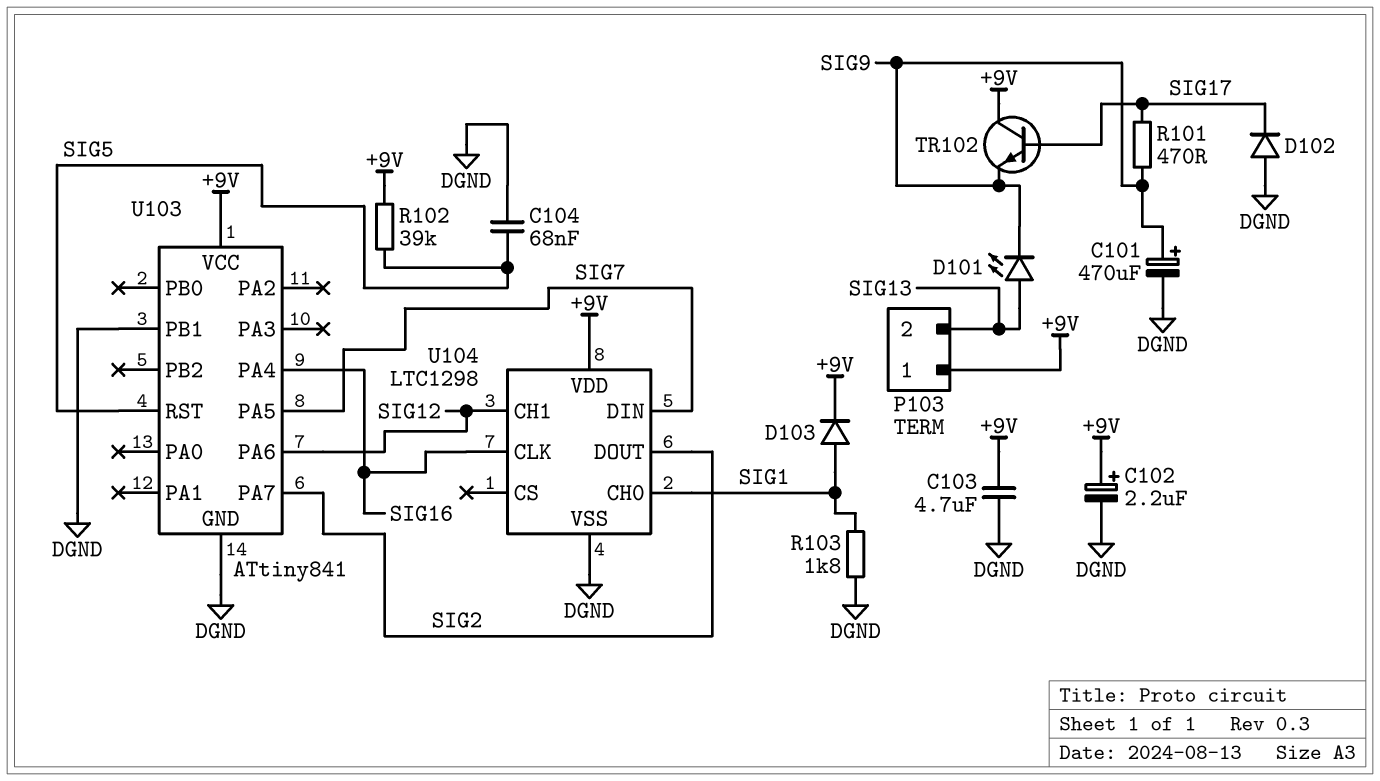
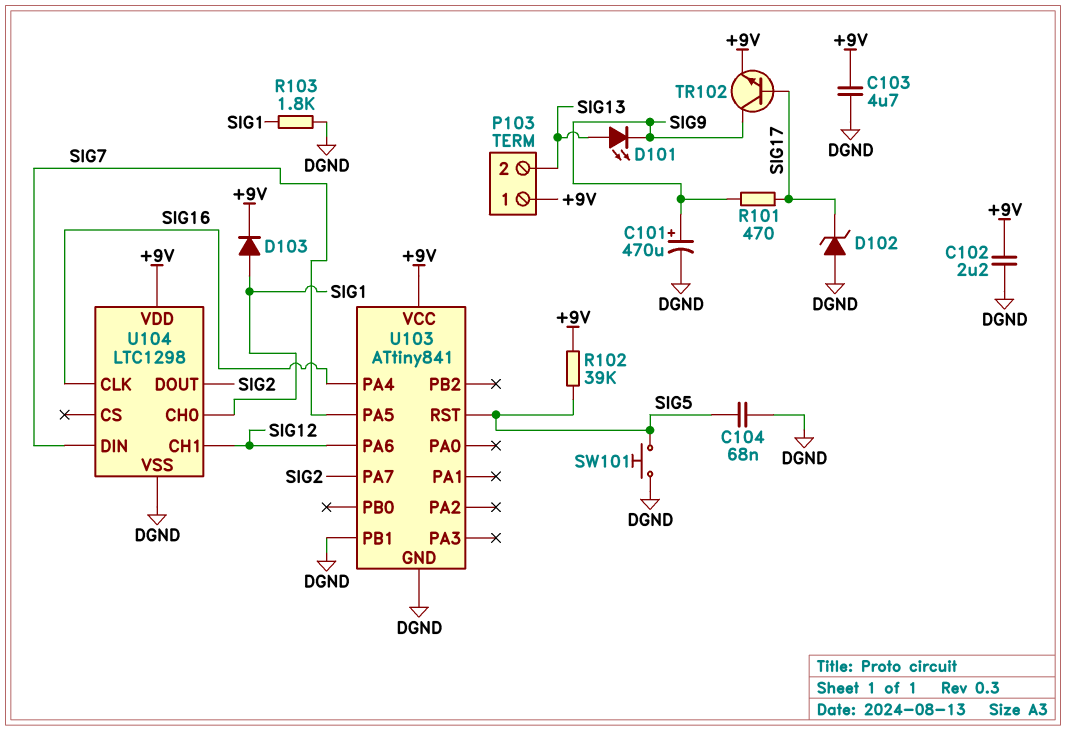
C102: 2.2uF (plus +9V, minus DGND) -> 2.2uF (+9V, DGND)
D102: diode (A DGND, K SIG17) -> zener (A DGND, K SIG17)
SW101: none -> button (DGND, SIG5)
TR102: NPN (B SIG17, C +9V, E SIG9) -> NPN (B SIG17, C SIG9, E +9V)

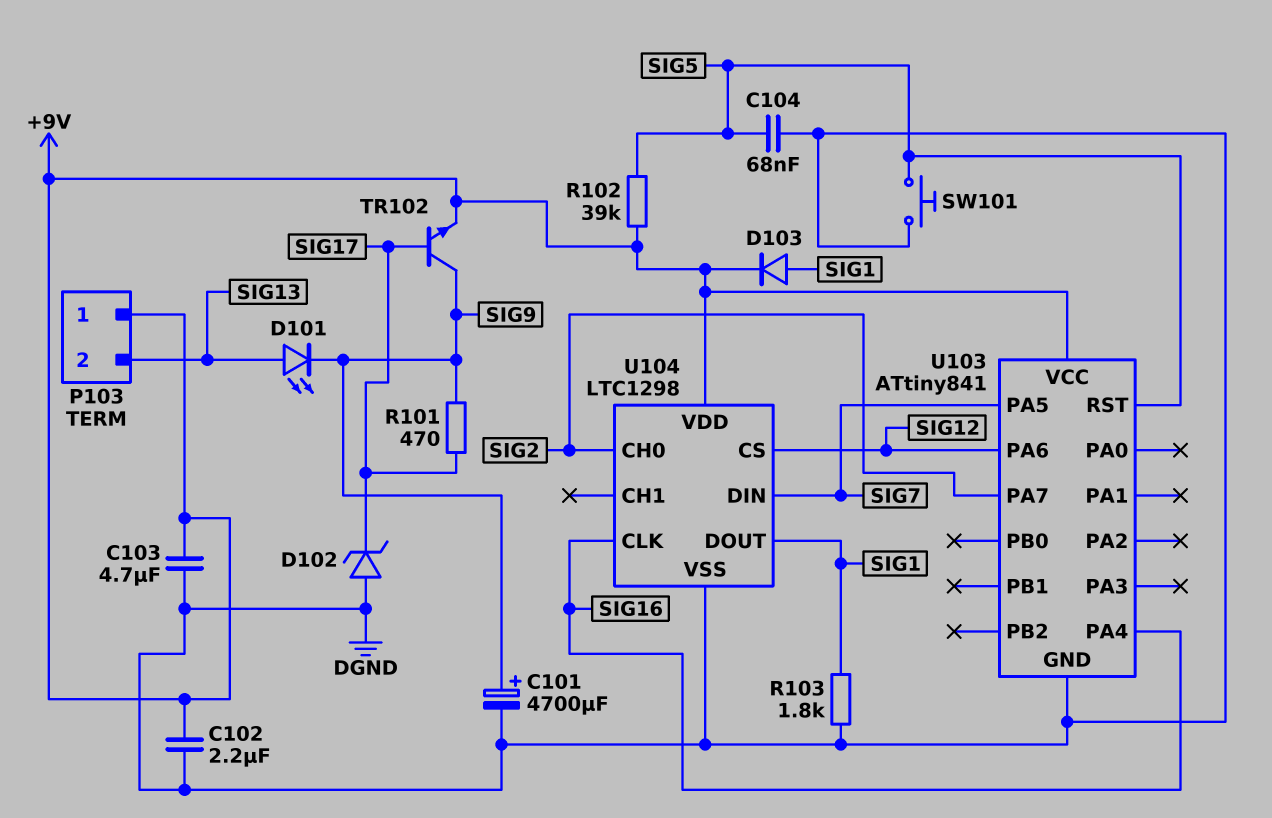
C101: 470uF (plus SIG9, minus DGND) -> 4700uF (plus SIG9, minus DGND)
U103 pin PB1: DGND -> none
U104 pin CH0: SIG1 -> SIG2
U104 pin CH1: SIG12 -> none
U104 pin CS: none -> SIG12
U104 pin DOUT: SIG2 -> SIG1

